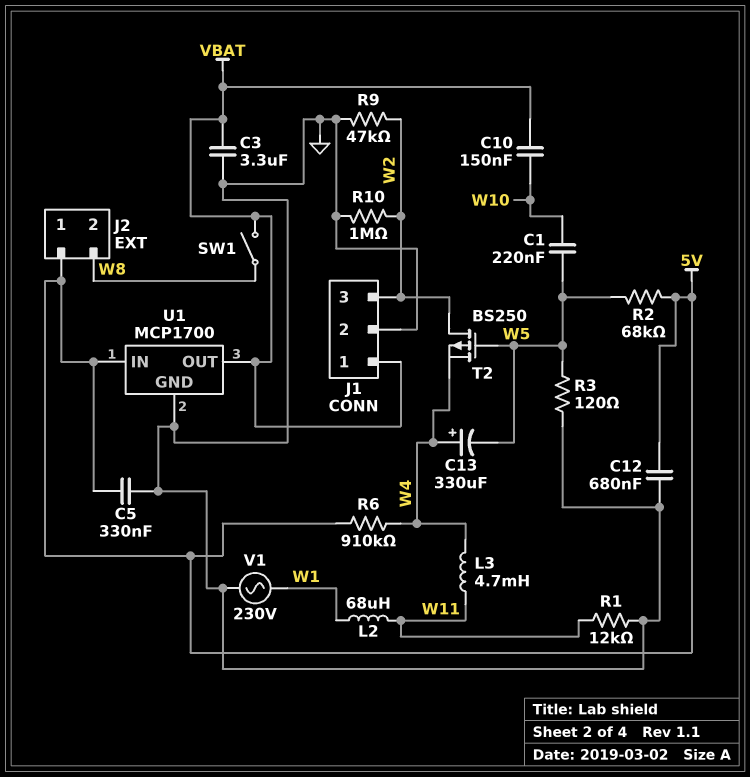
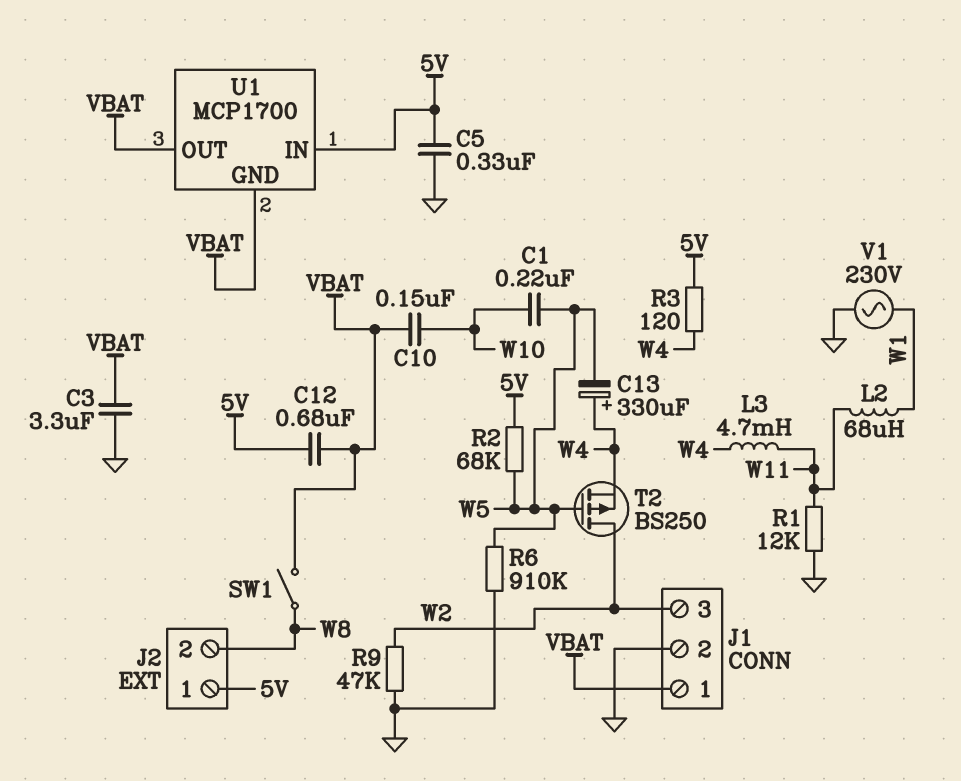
C12: 680nF (5V, GND) -> 680nF (5V, VBAT)
R3: 120 (GND, W5) -> 120 (5V, W4)
R6: 910k (5V, W4) -> 910k (GND, W5)
R10: 1M (GND, W2) -> none
U1 pin GND: GND -> VBAT

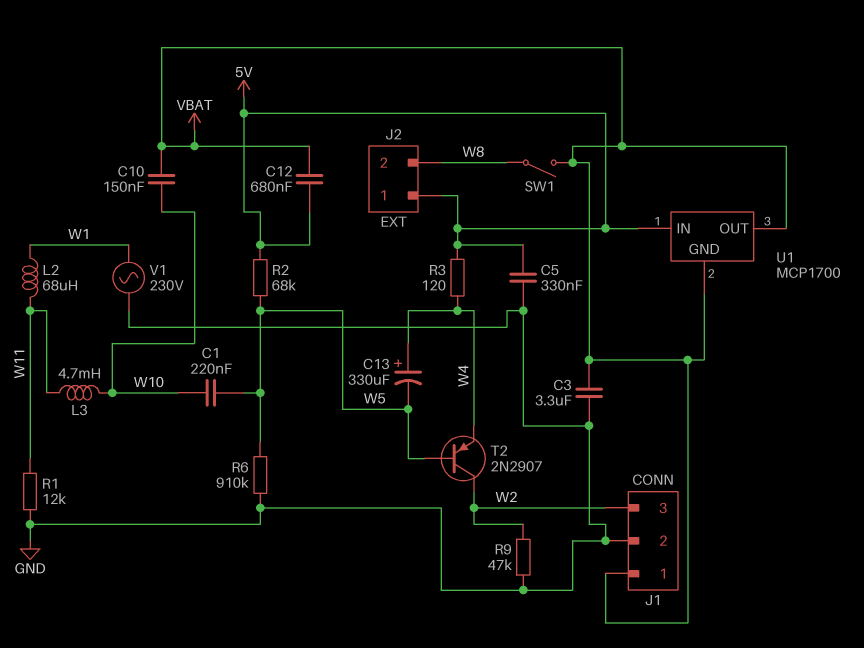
L3: 4.7mH (W4, W11) -> 4.7mH (W10, W11)
T2: PMOS BS250 (G W5, D W2, S W4) -> PNP 2N2907 (B W5, C W2, E W4)

